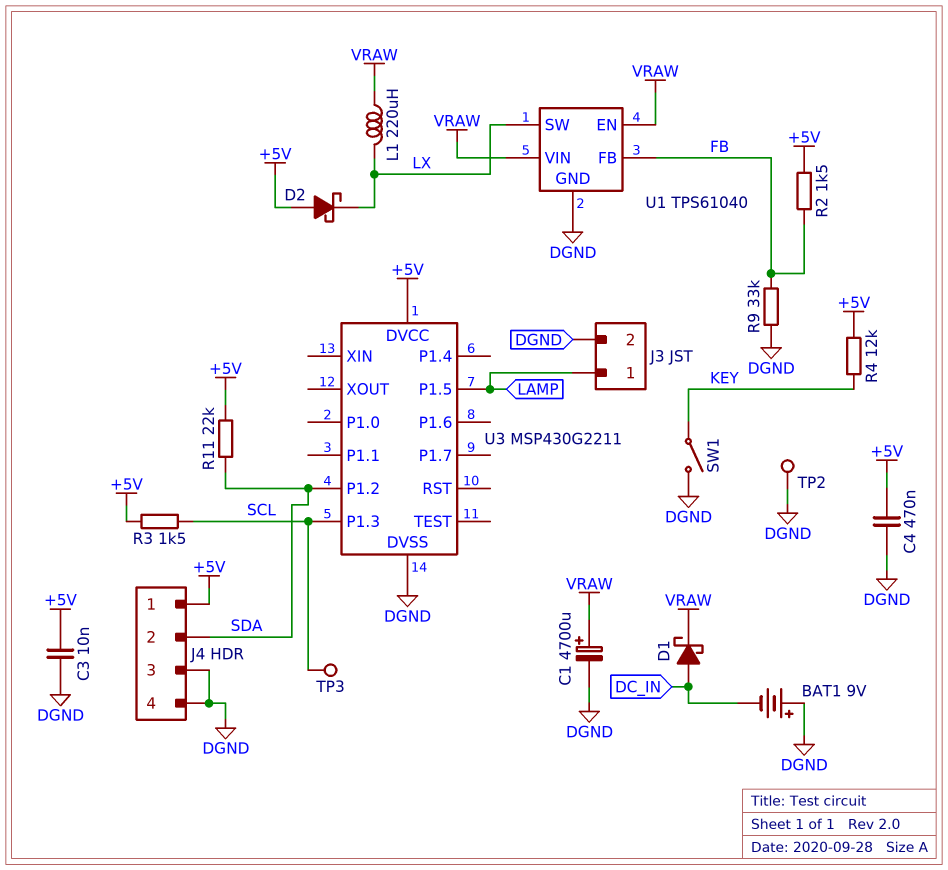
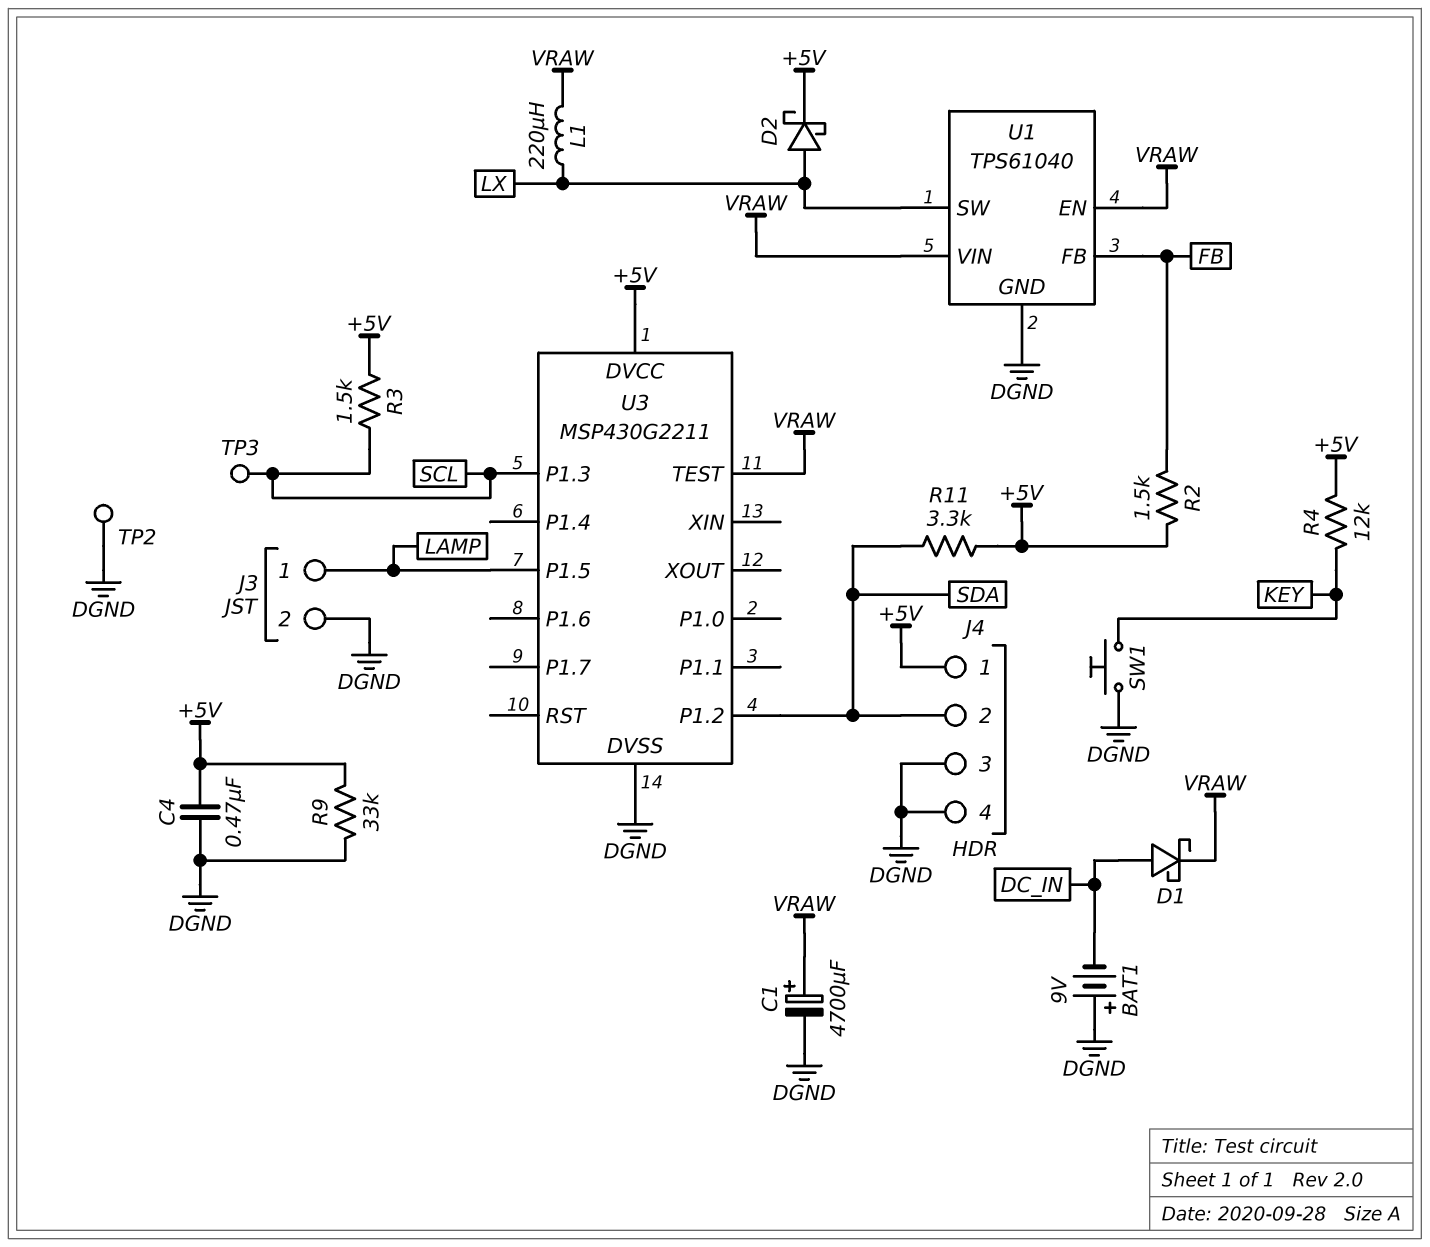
C3: 10nF (+5V, DGND) -> none
D2: schottky (A +5V, K LX) -> schottky (A LX, K +5V)
R9: 33k (DGND, FB) -> 33k (+5V, DGND)
R11: 22k (+5V, SDA) -> 3.3k (+5V, SDA)
SW1: switch (DGND, KEY) -> button (DGND, KEY)
U3 pin TEST: none -> VRAW

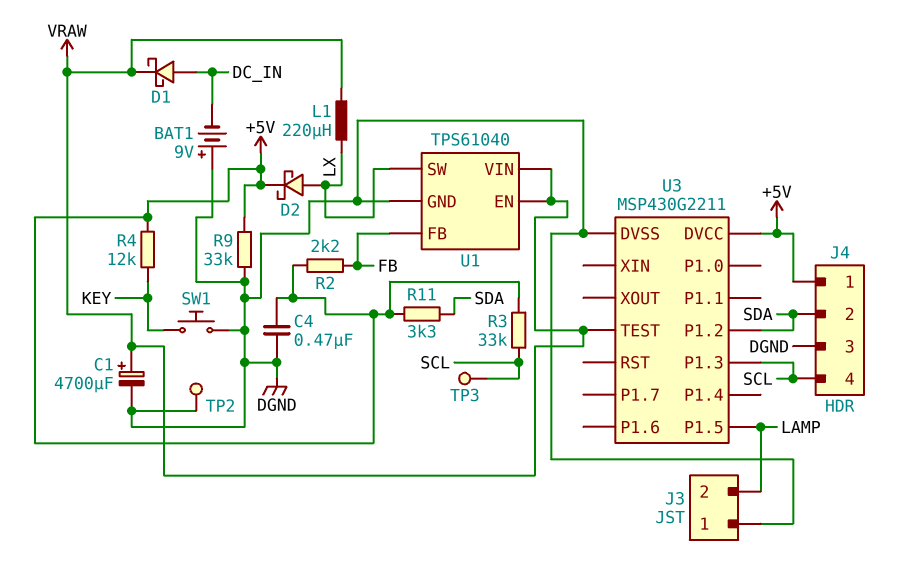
J3 pin 1: LAMP -> DGND
J3 pin 2: DGND -> LAMP
J4 pin 4: DGND -> SCL
R2: 1.5k (+5V, FB) -> 2.2k (+5V, FB)
R3: 1.5k (+5V, SCL) -> 33k (+5V, SCL)

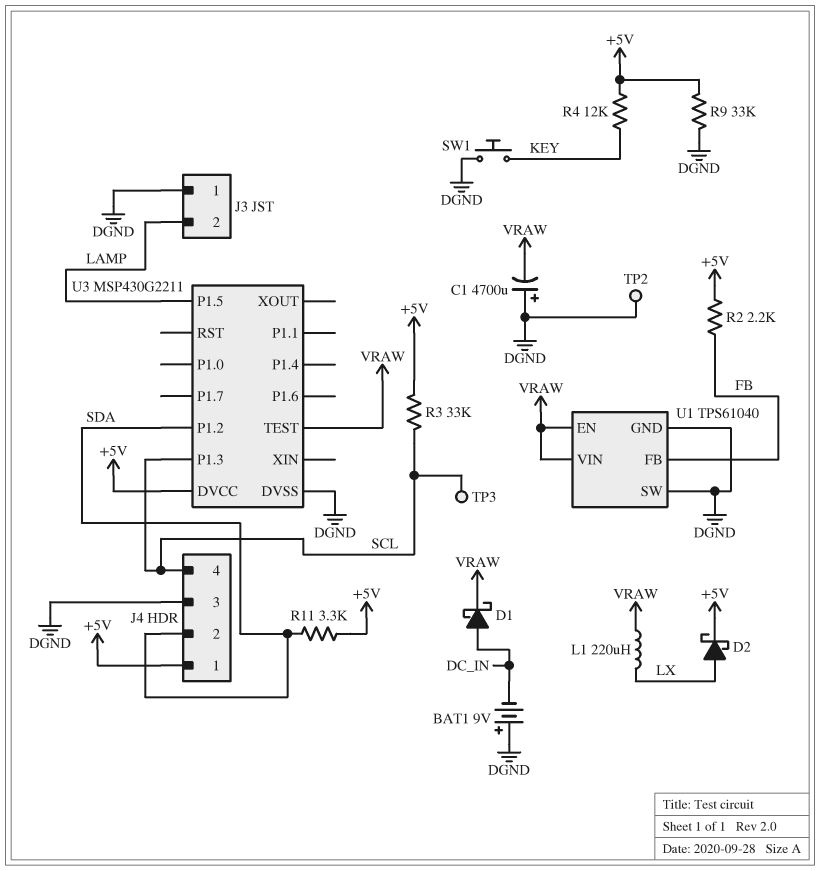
C1: 4700uF (plus VRAW, minus DGND) -> 4700uF (plus DGND, minus VRAW)
C4: 470nF (+5V, DGND) -> none
U1 pin SW: LX -> DGND

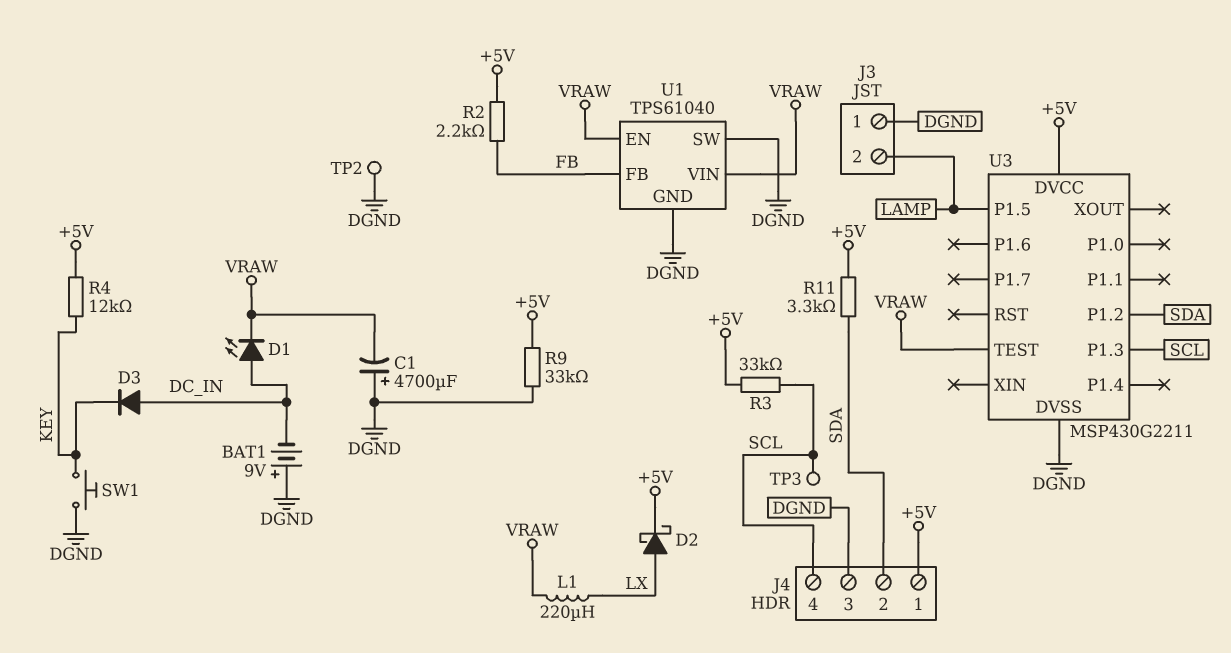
D1: schottky (A DC_IN, K VRAW) -> LED (A DC_IN, K VRAW)
D3: none -> diode (A DC_IN, K KEY)

